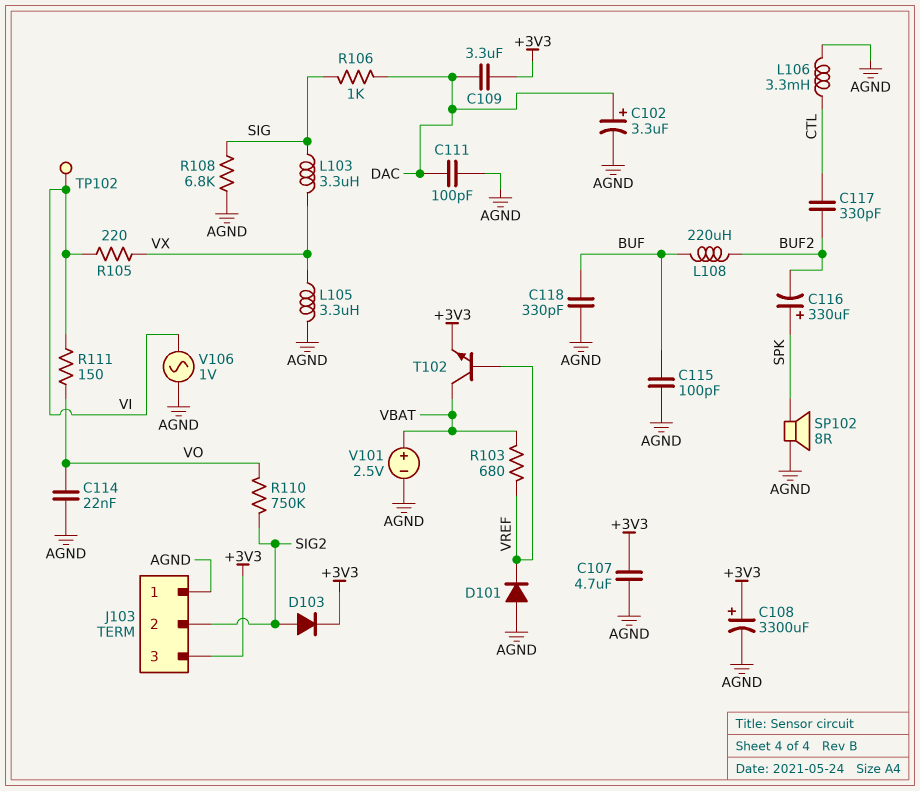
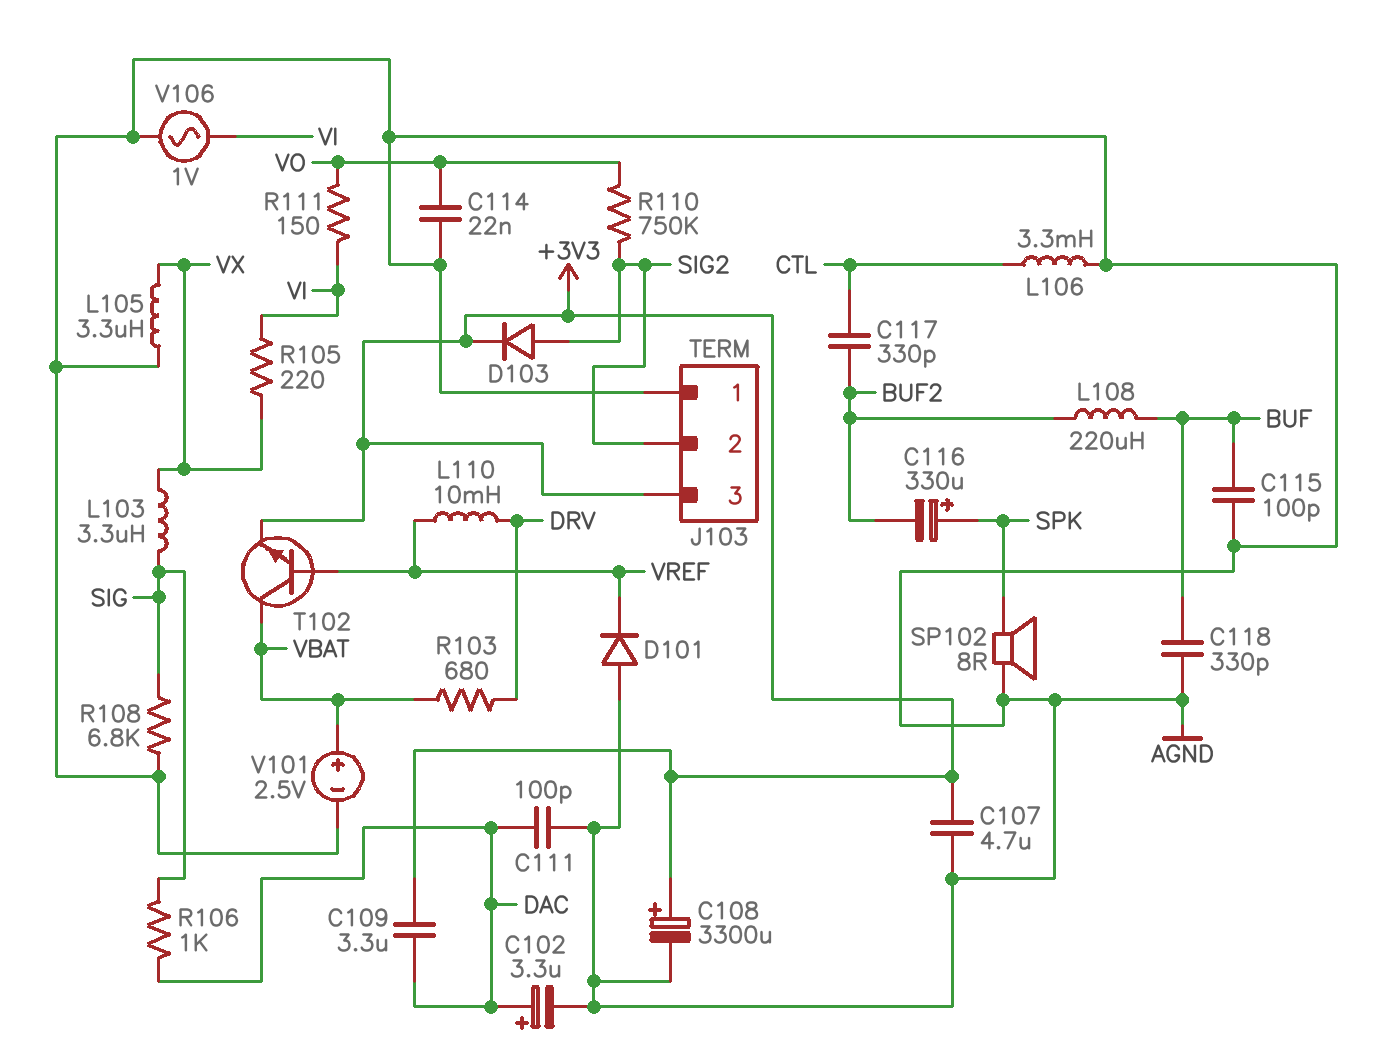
L110: none -> 10mH (DRV, VREF)
R103: 680 (VBAT, VREF) -> 680 (DRV, VBAT)
TP102: test point (VI) -> none

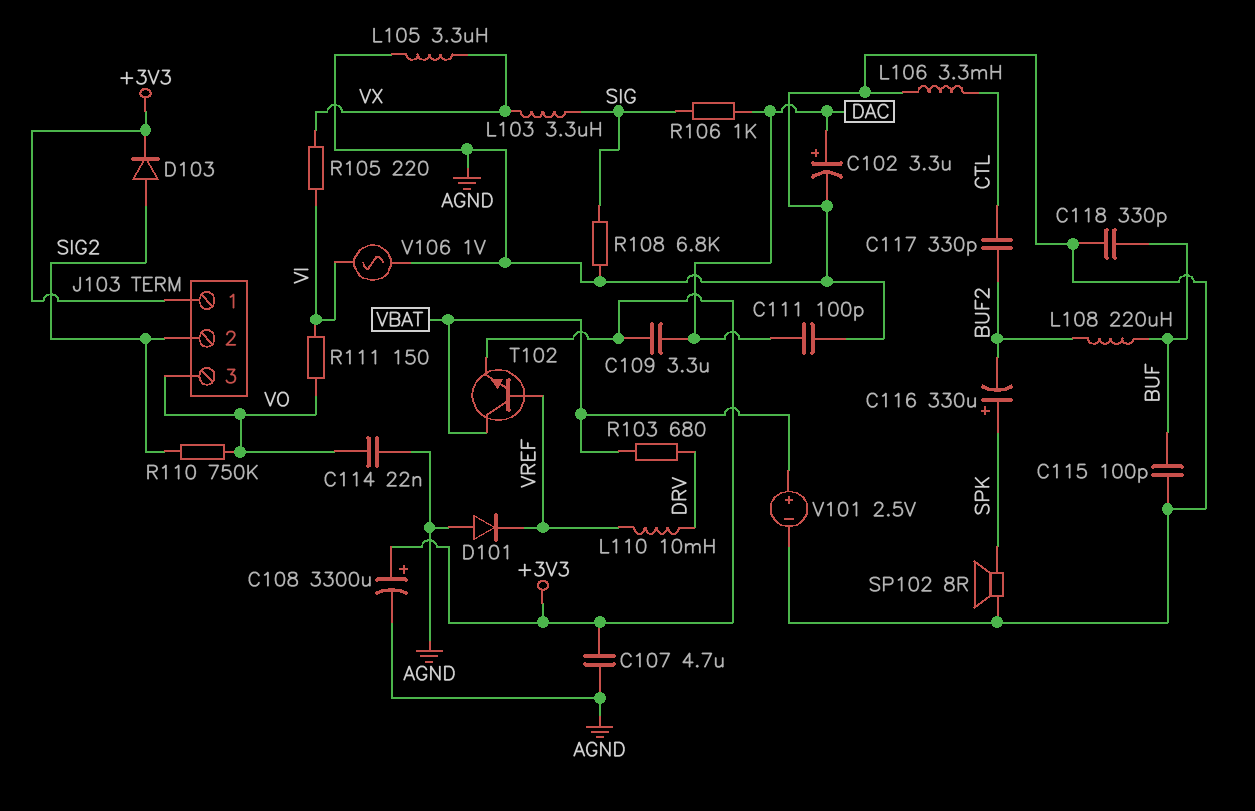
J103 pin 1: AGND -> +3V3
J103 pin 3: +3V3 -> VO

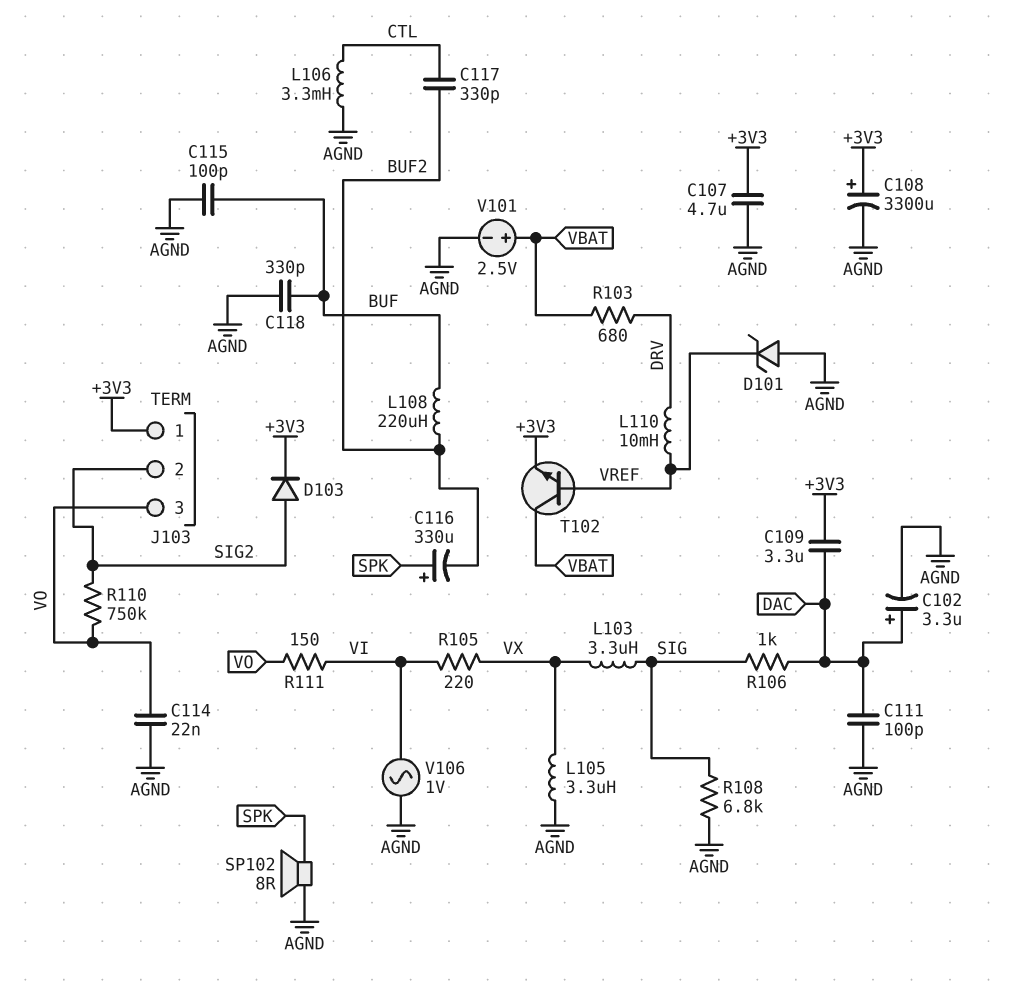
D101: diode (A AGND, K VREF) -> zener (A AGND, K VREF)

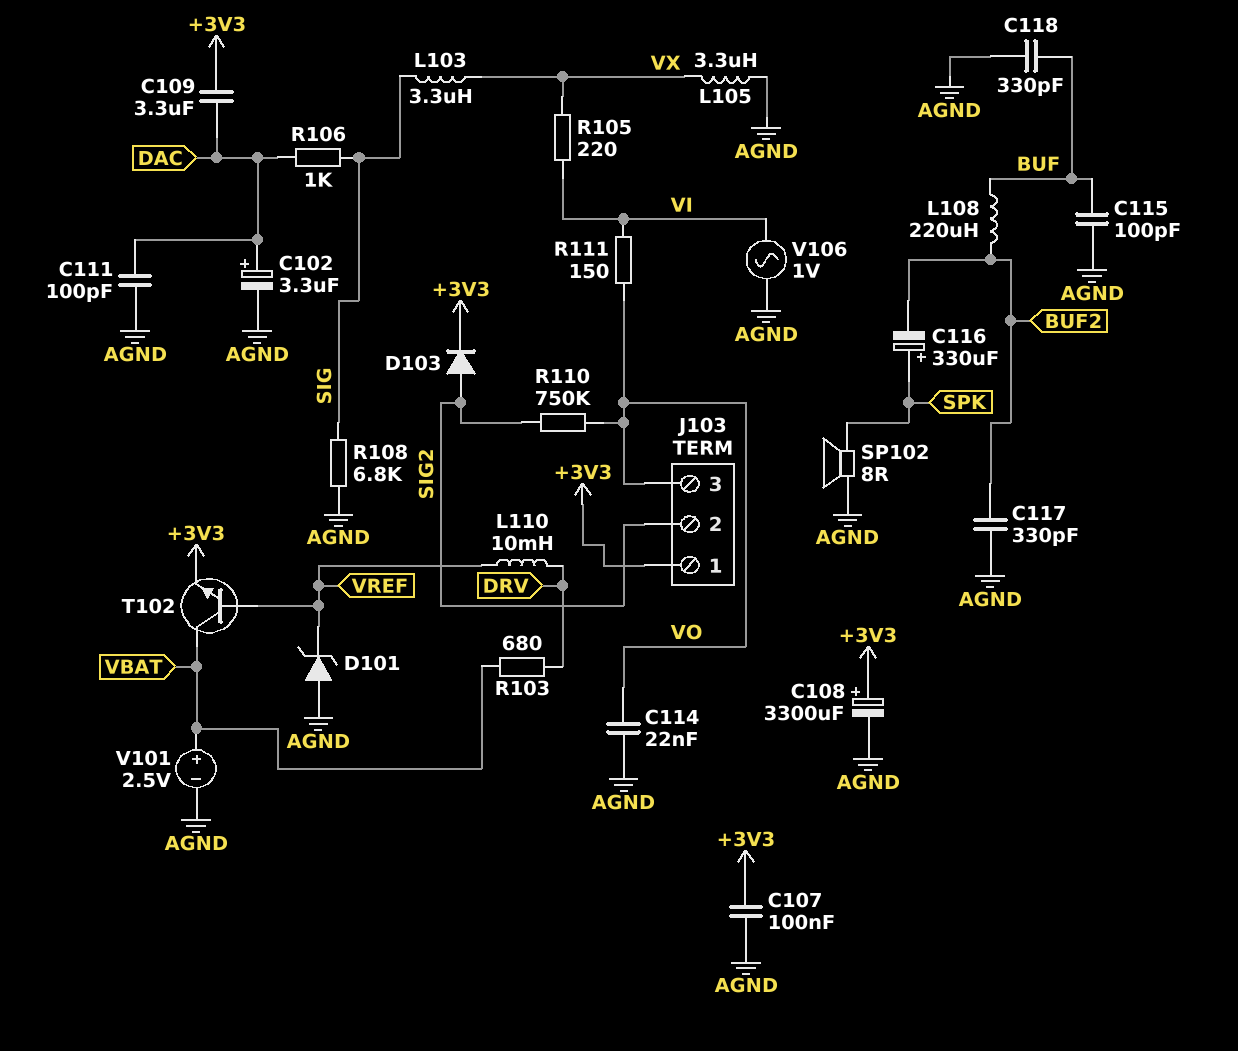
C107: 4.7uF (+3V3, AGND) -> 100nF (+3V3, AGND)
C117: 330pF (BUF2, CTL) -> 330pF (AGND, BUF2)
L106: 3.3mH (AGND, CTL) -> none

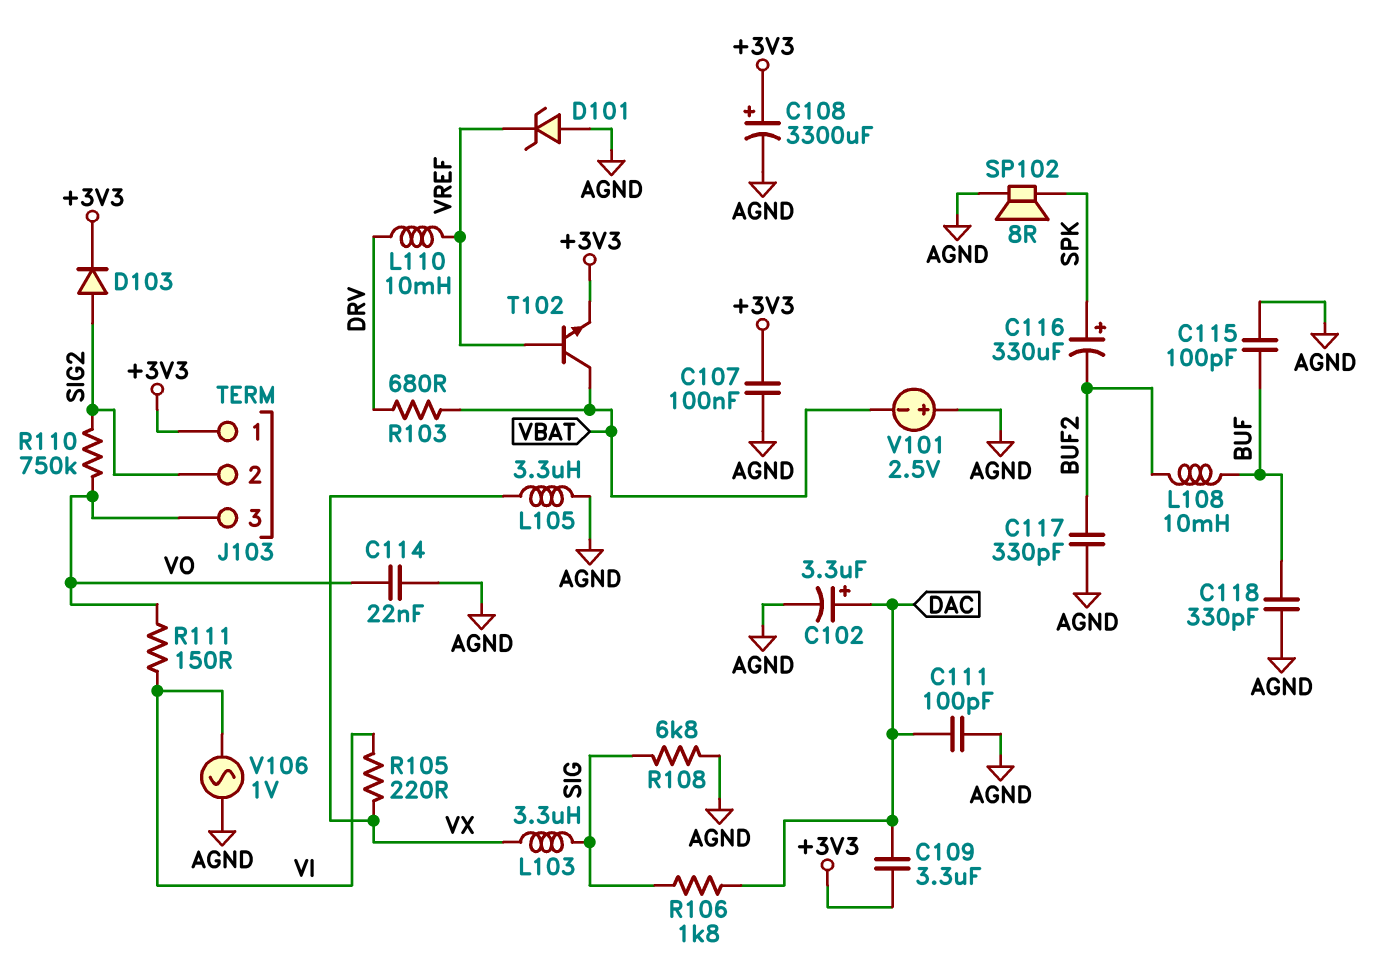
L108: 220uH (BUF, BUF2) -> 10mH (BUF, BUF2)
R106: 1k (DAC, SIG) -> 1.8k (DAC, SIG)
V101: 2.5V (plus VBAT, minus AGND) -> 2.5V (plus AGND, minus VBAT)

